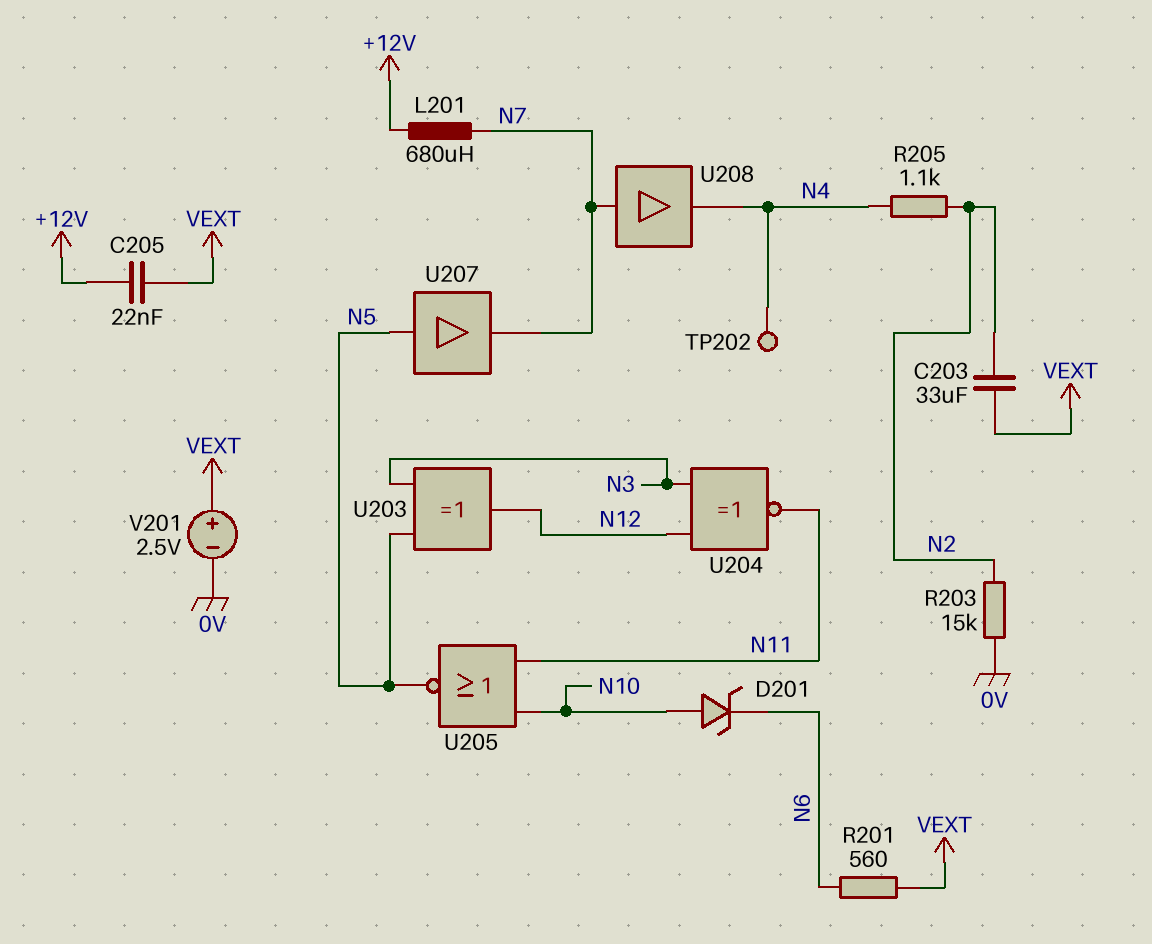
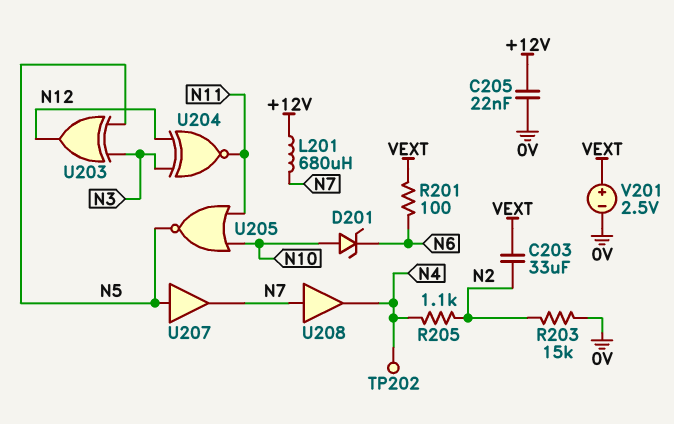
C205: 22nF (+12V, VEXT) -> 22nF (+12V, 0V)
R201: 560 (N6, VEXT) -> 100 (N6, VEXT)

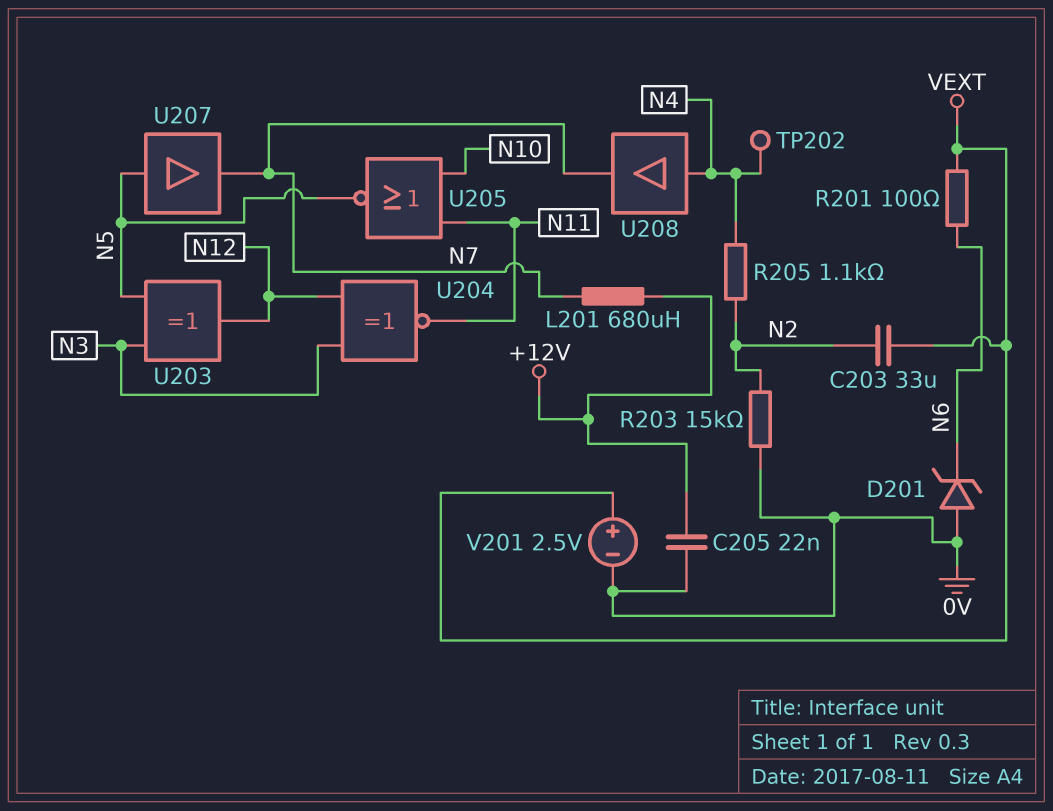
D201: zener (A N10, K N6) -> zener (A 0V, K N6)
U208: buffer (in N7, out N4) -> buffer (in N4, out N7)

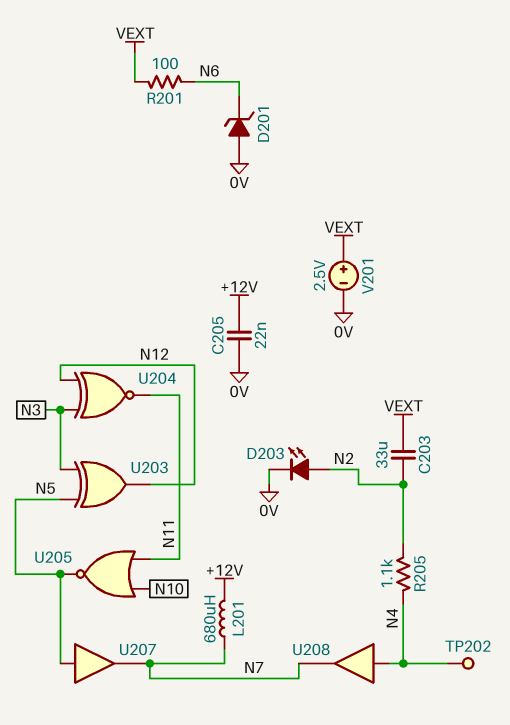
D203: none -> LED (A N2, K 0V)
R203: 15k (0V, N2) -> none

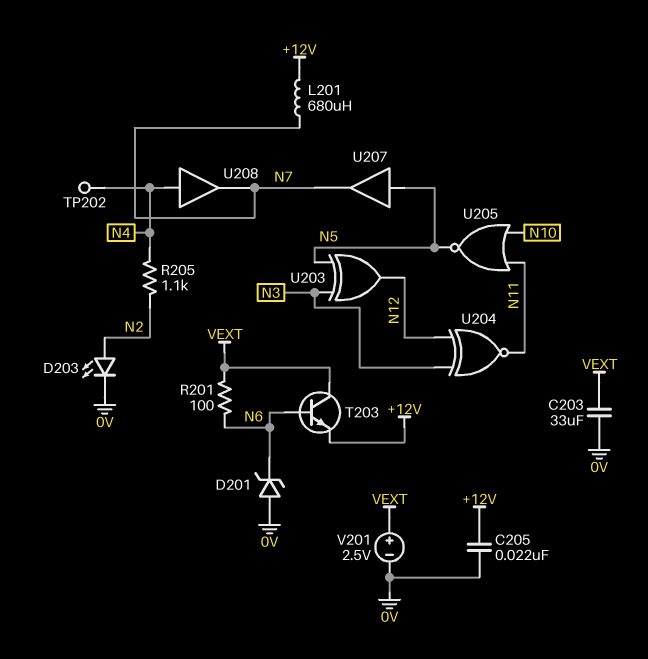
C203: 33uF (N2, VEXT) -> 33uF (0V, VEXT)
T203: none -> NPN (B N6, C VEXT, E +12V)

